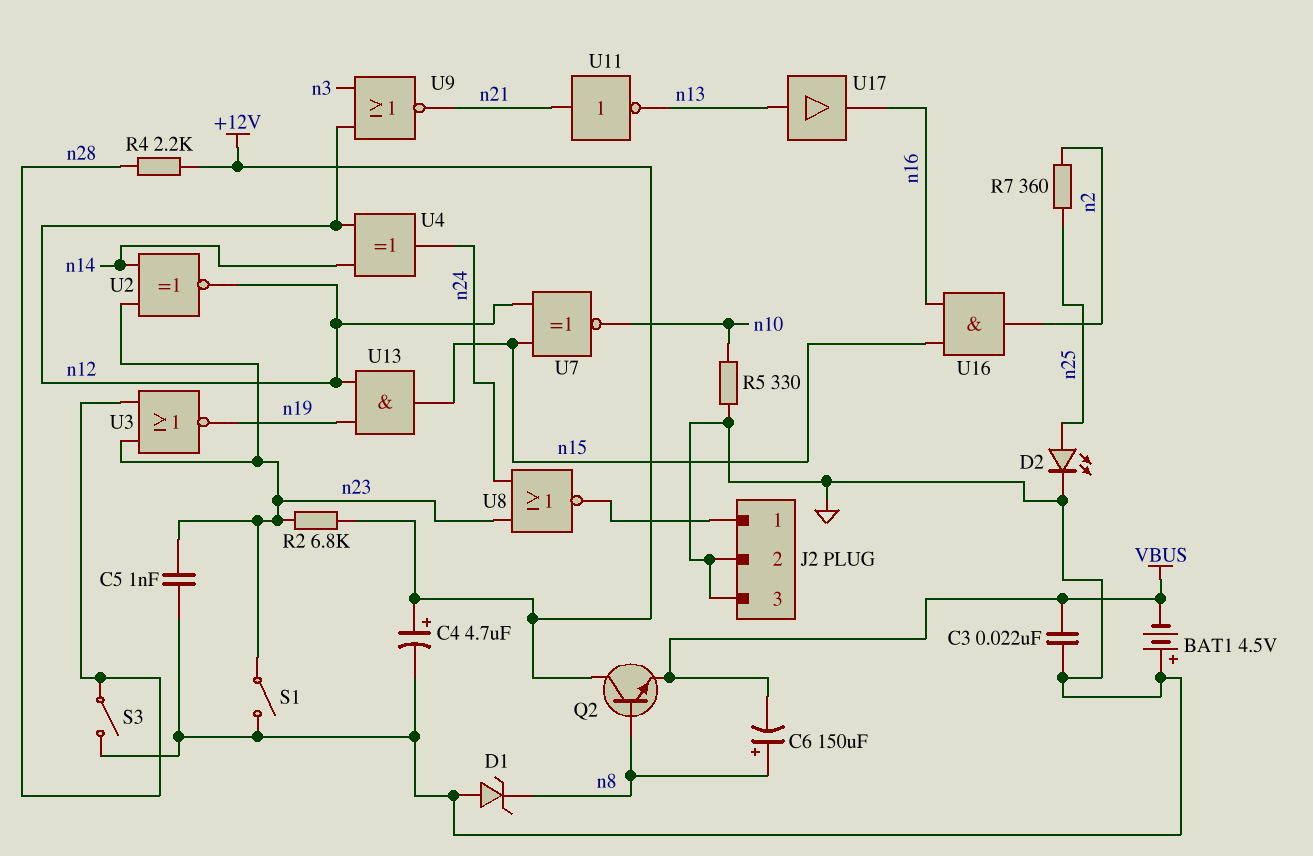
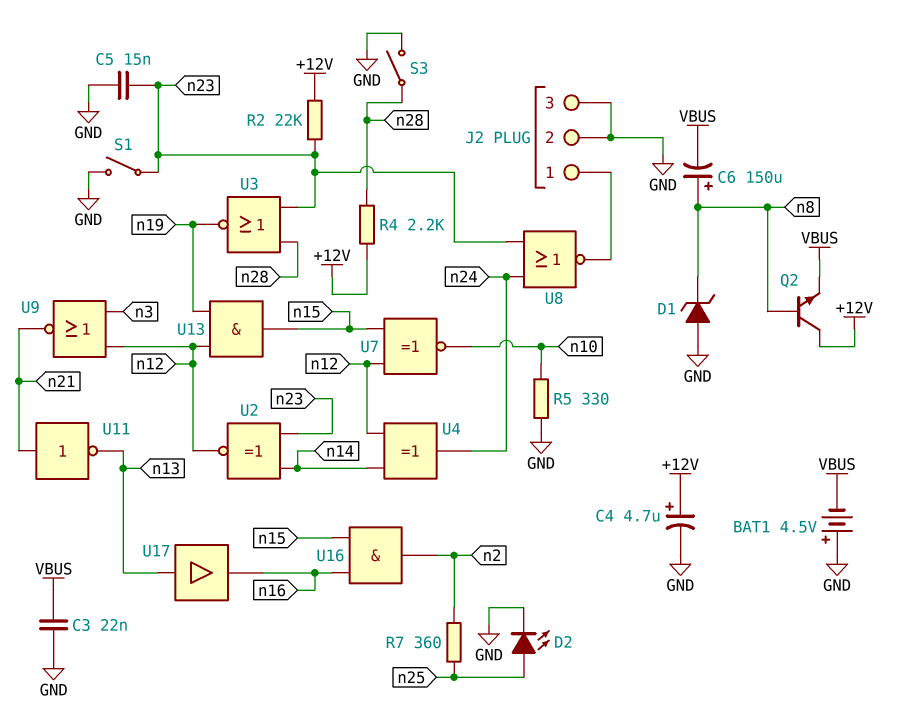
C5: 1nF (GND, n23) -> 15nF (GND, n23)
R2: 6.8k (+12V, n23) -> 22k (+12V, n23)

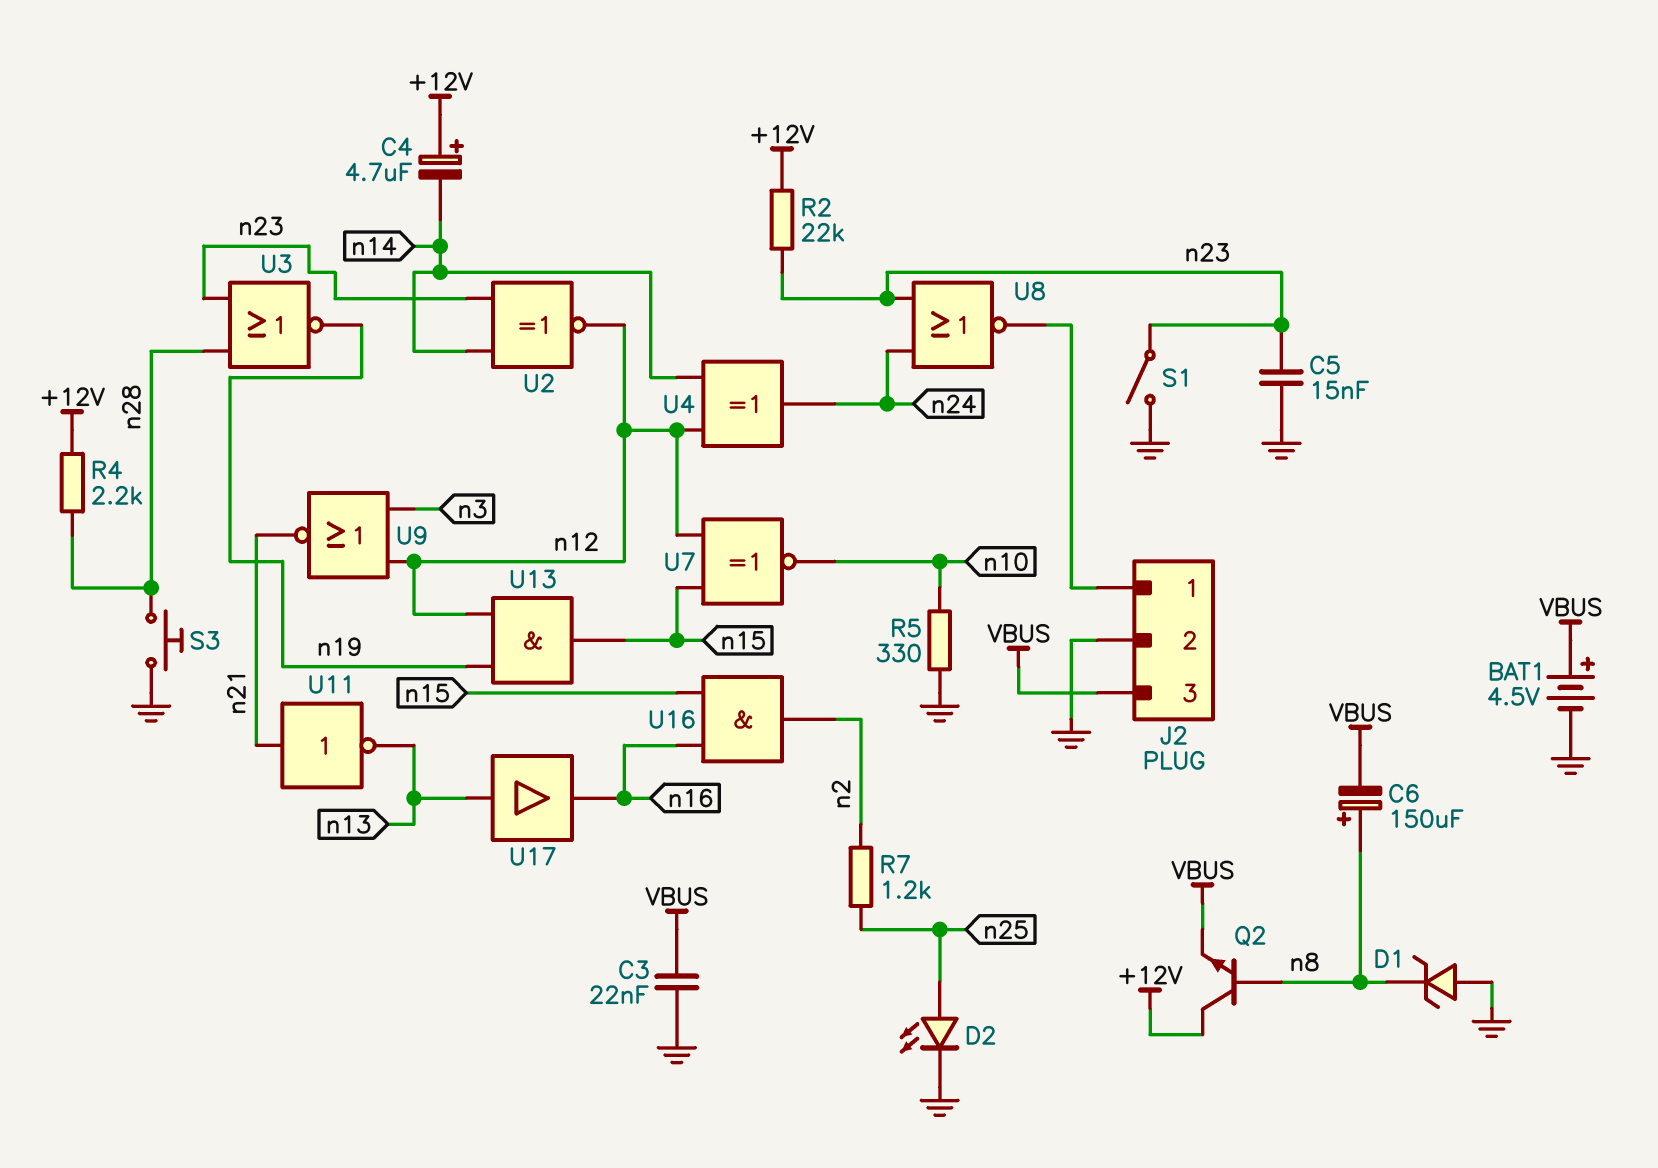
BAT1: 4.5V (plus GND, minus VBUS) -> 4.5V (plus VBUS, minus GND)
C4: 4.7uF (plus +12V, minus GND) -> 4.7uF (plus +12V, minus n14)
J2 pin 3: GND -> VBUS
R7: 360 (n2, n25) -> 1.2k (n2, n25)
S3: switch (GND, n28) -> button (GND, n28)

